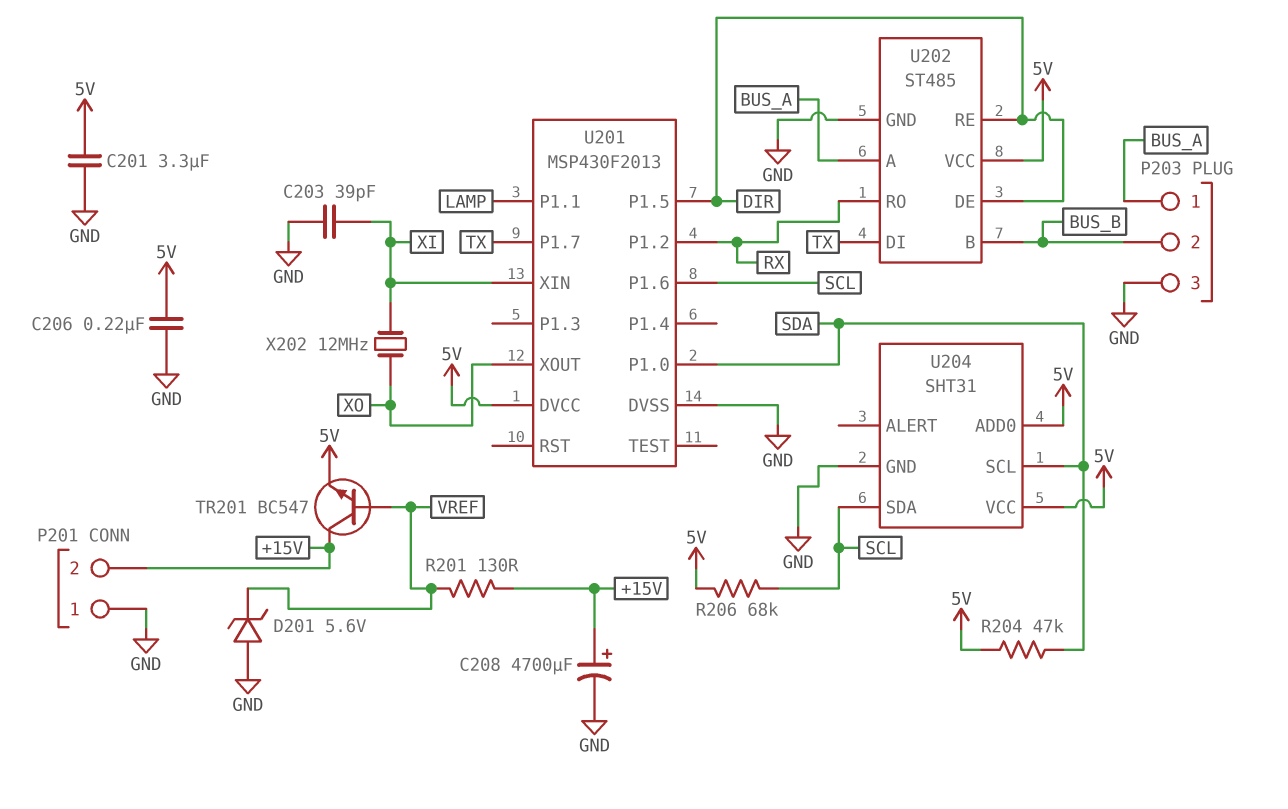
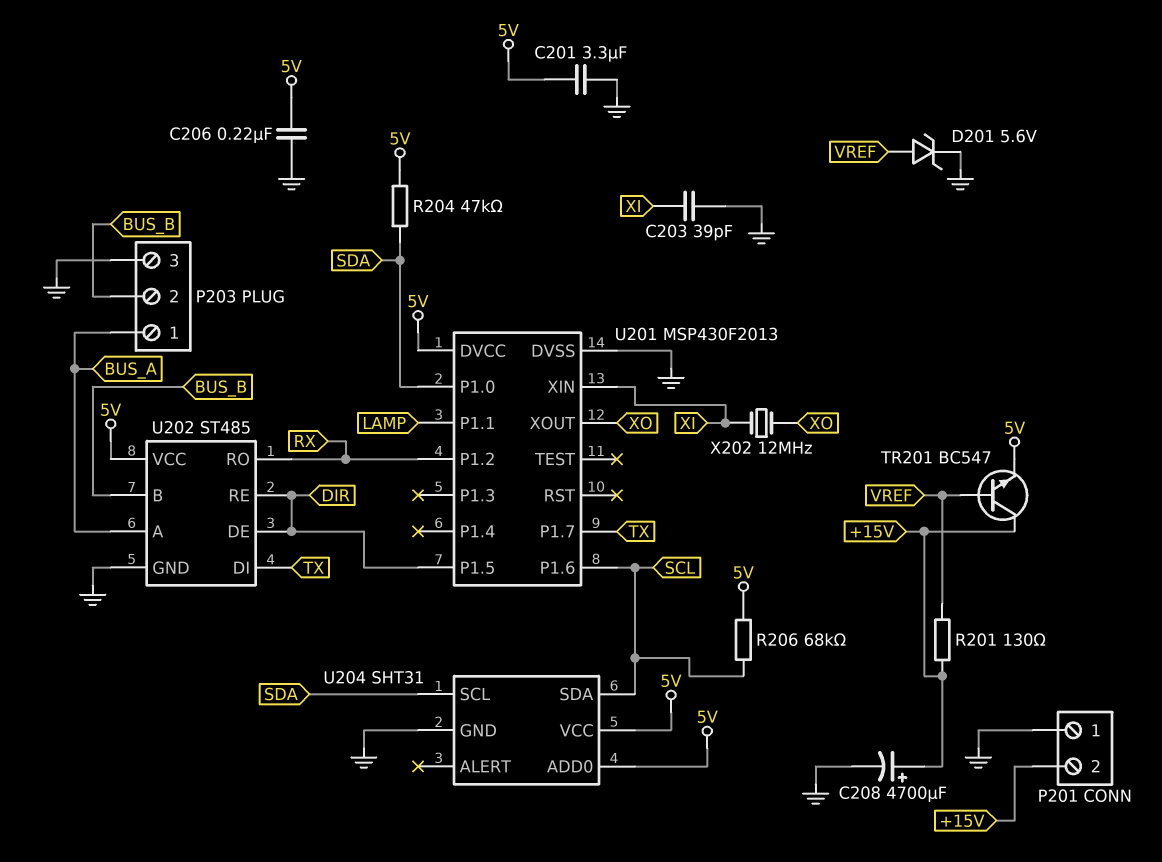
D201: zener 5.6V (A GND, K VREF) -> zener 5.6V (A VREF, K GND)

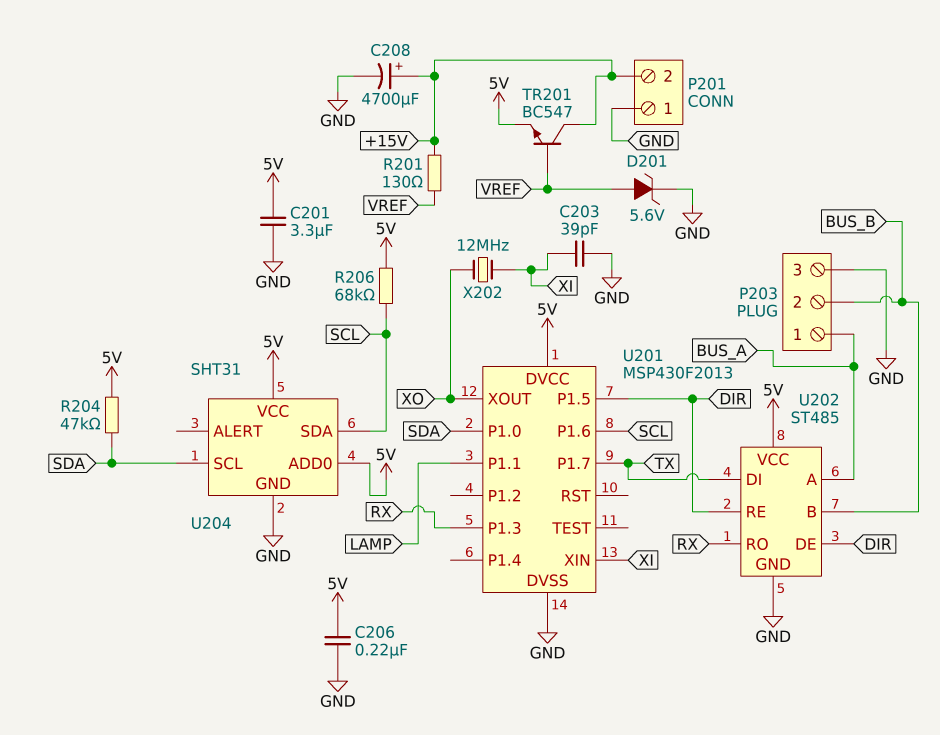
U201 pin P1.2: RX -> none
U201 pin P1.3: none -> RX

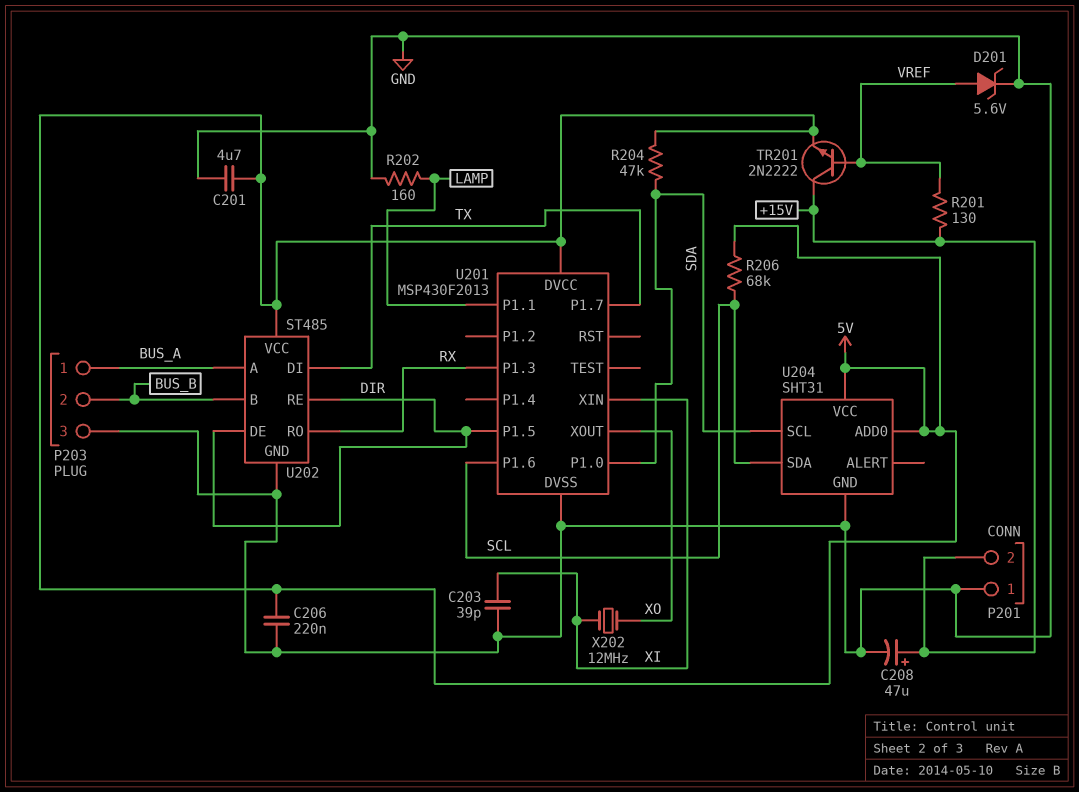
C201: 3.3uF (5V, GND) -> 4.7uF (5V, GND)
C208: 4700uF (plus +15V, minus GND) -> 47uF (plus +15V, minus GND)
R202: none -> 160 (GND, LAMP)
TR201: NPN BC547 (B VREF, C +15V, E 5V) -> NPN 2N2222 (B VREF, C +15V, E 5V)

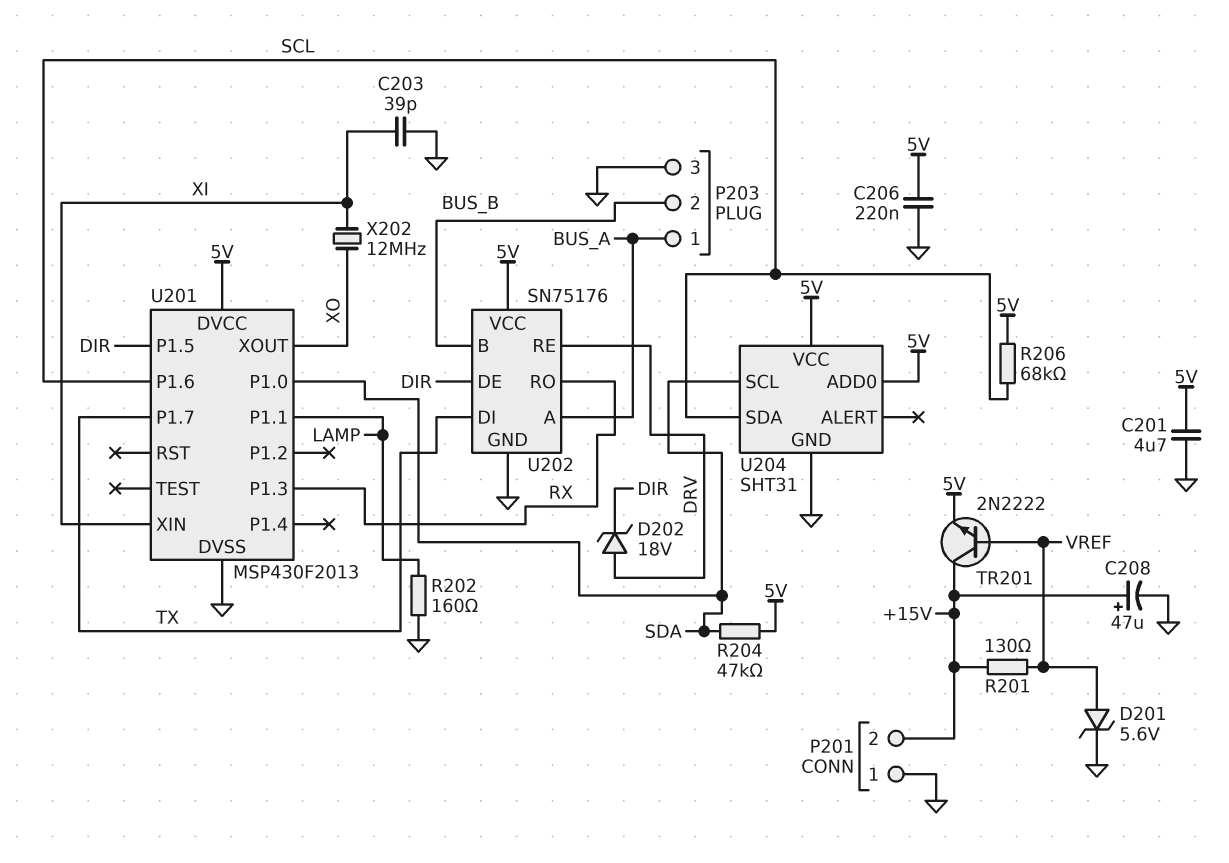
D202: none -> zener 18V (A DRV, K DIR)
U202: ST485 -> SN75176
U202 pin RE: DIR -> DRV

